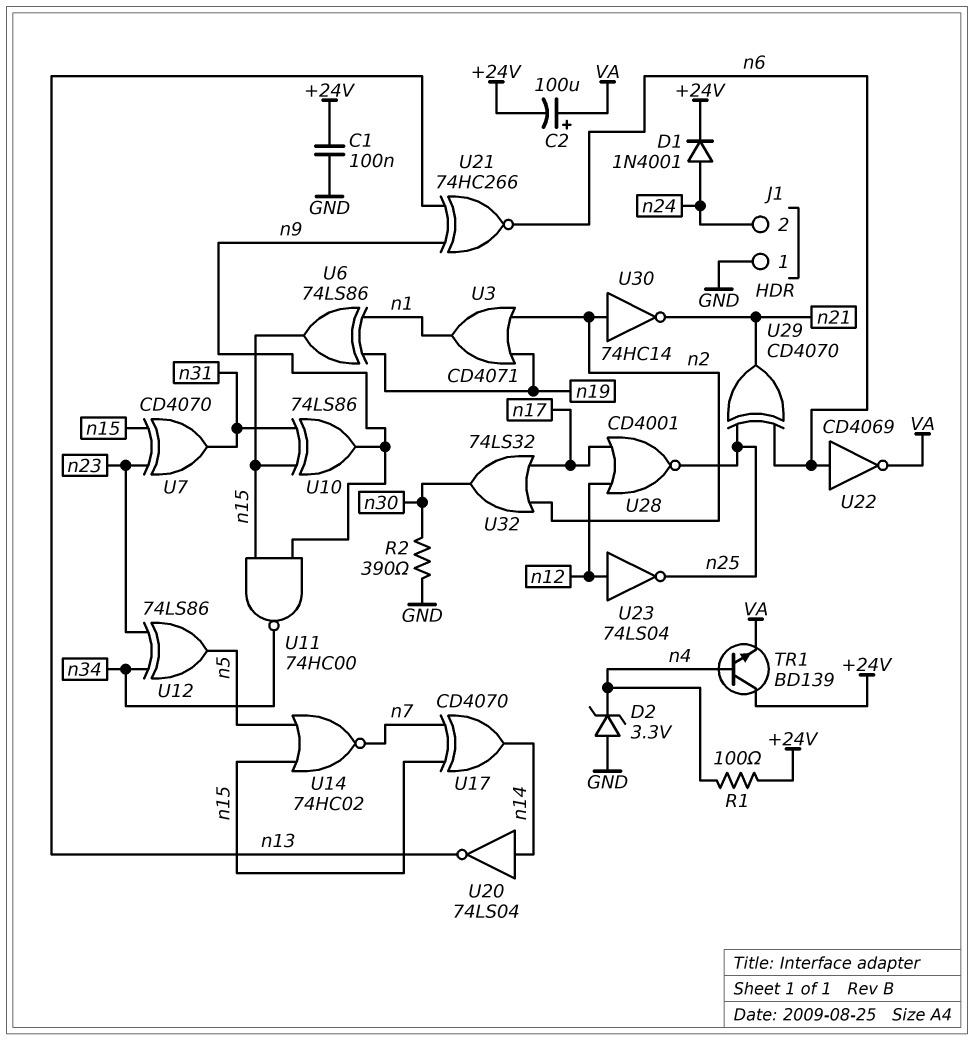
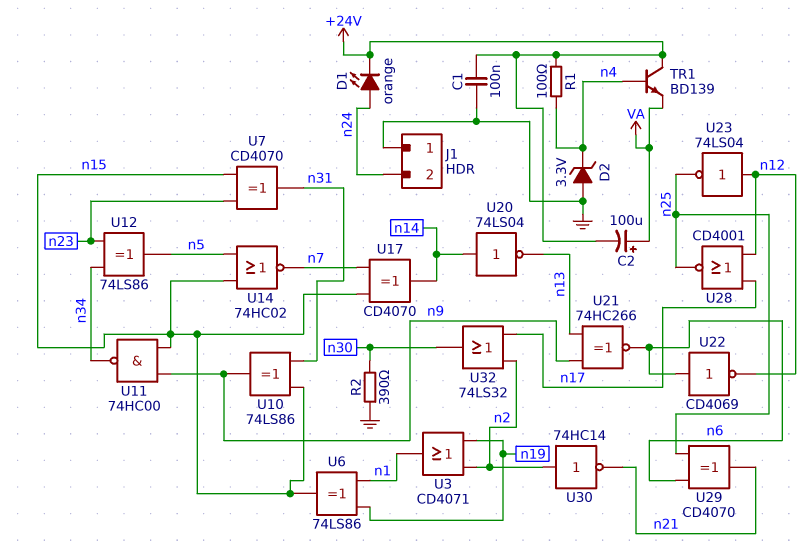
D1: diode 1N4001 (A n24, K +24V) -> LED orange (A n24, K +24V)
U22: NOT CD4069 (in n6, out VA) -> NOT CD4069 (in n6, out n12)

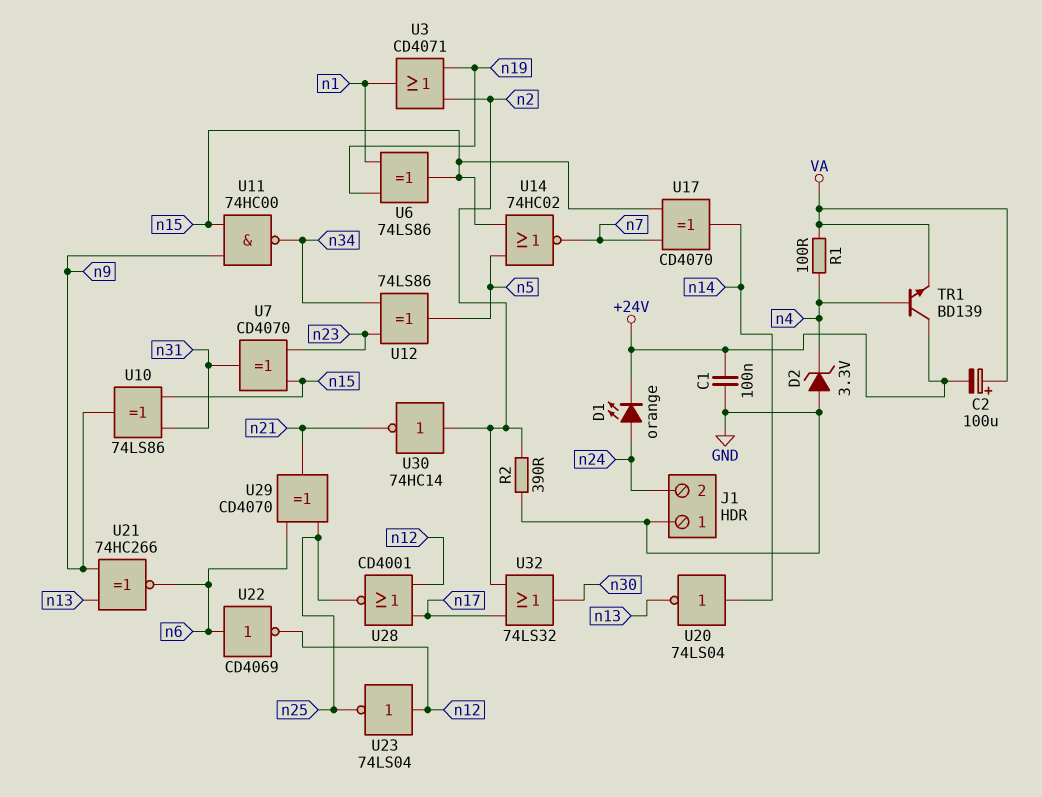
R1: 100 (+24V, n4) -> 100 (VA, n4)
R2: 390 (GND, n30) -> 390 (GND, n2)

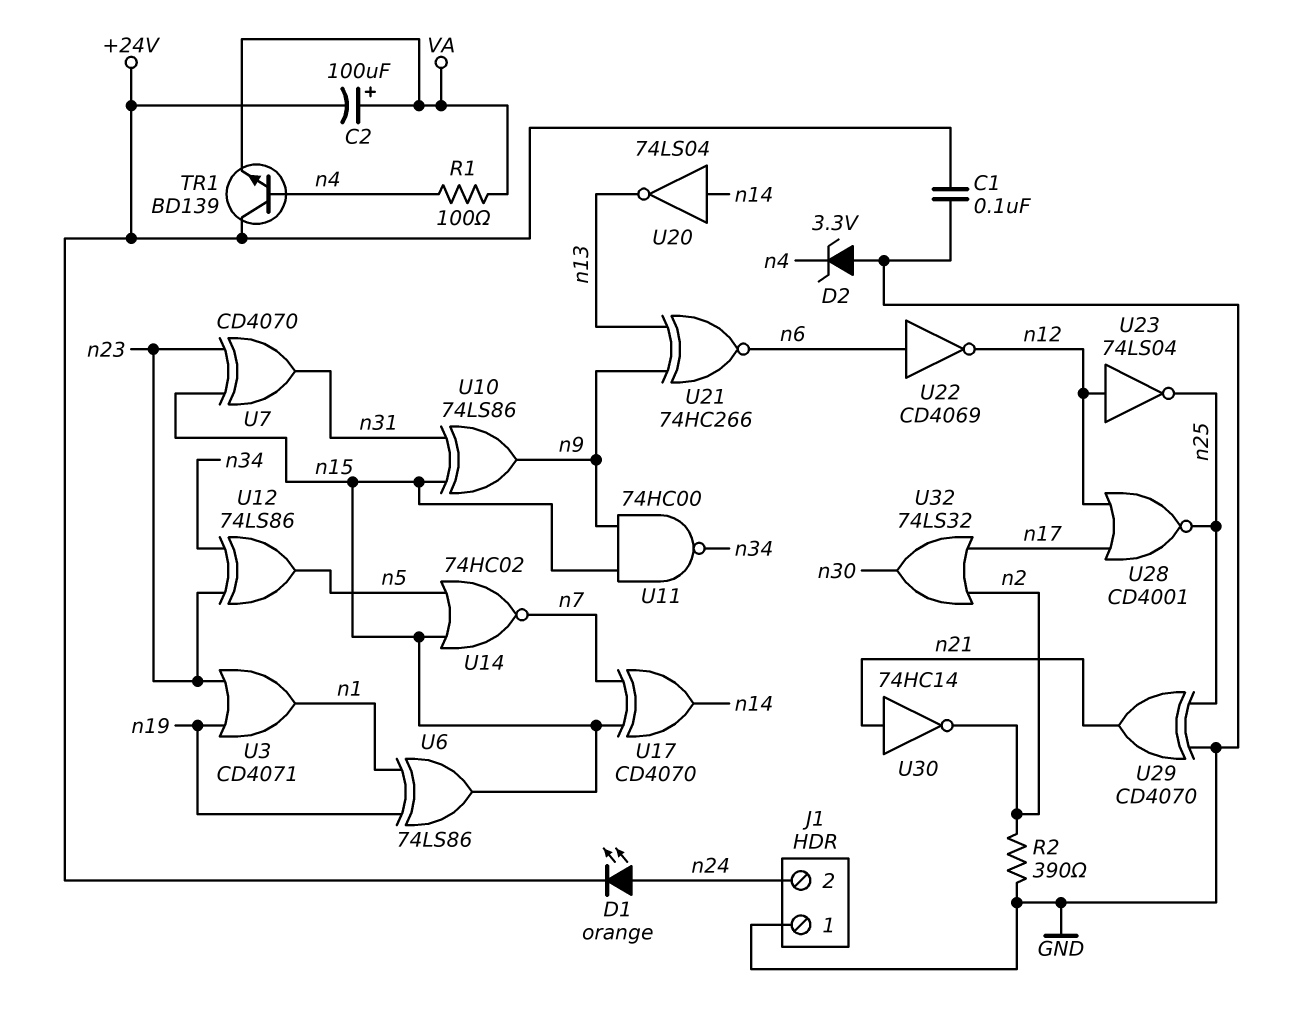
U3: OR CD4071 (in n2, in n19, out n1) -> OR CD4071 (in n19, in n23, out n1)
U29: XOR CD4070 (in n6, in n25, out n21) -> XOR CD4070 (in GND, in n25, out n21)
U30: NOT 74HC14 (in n2, out n21) -> NOT 74HC14 (in n21, out n2)

